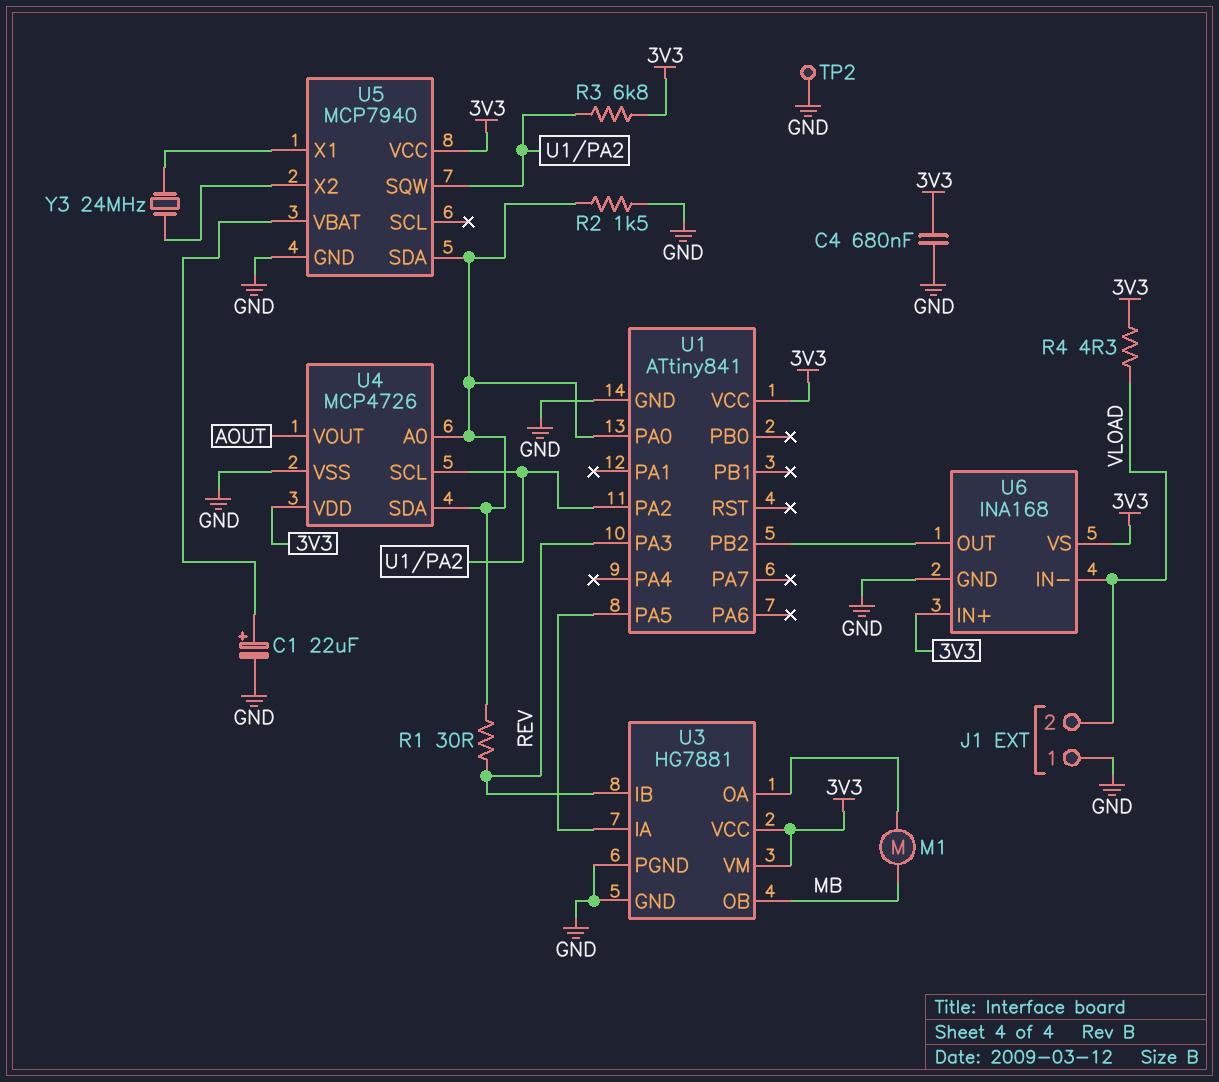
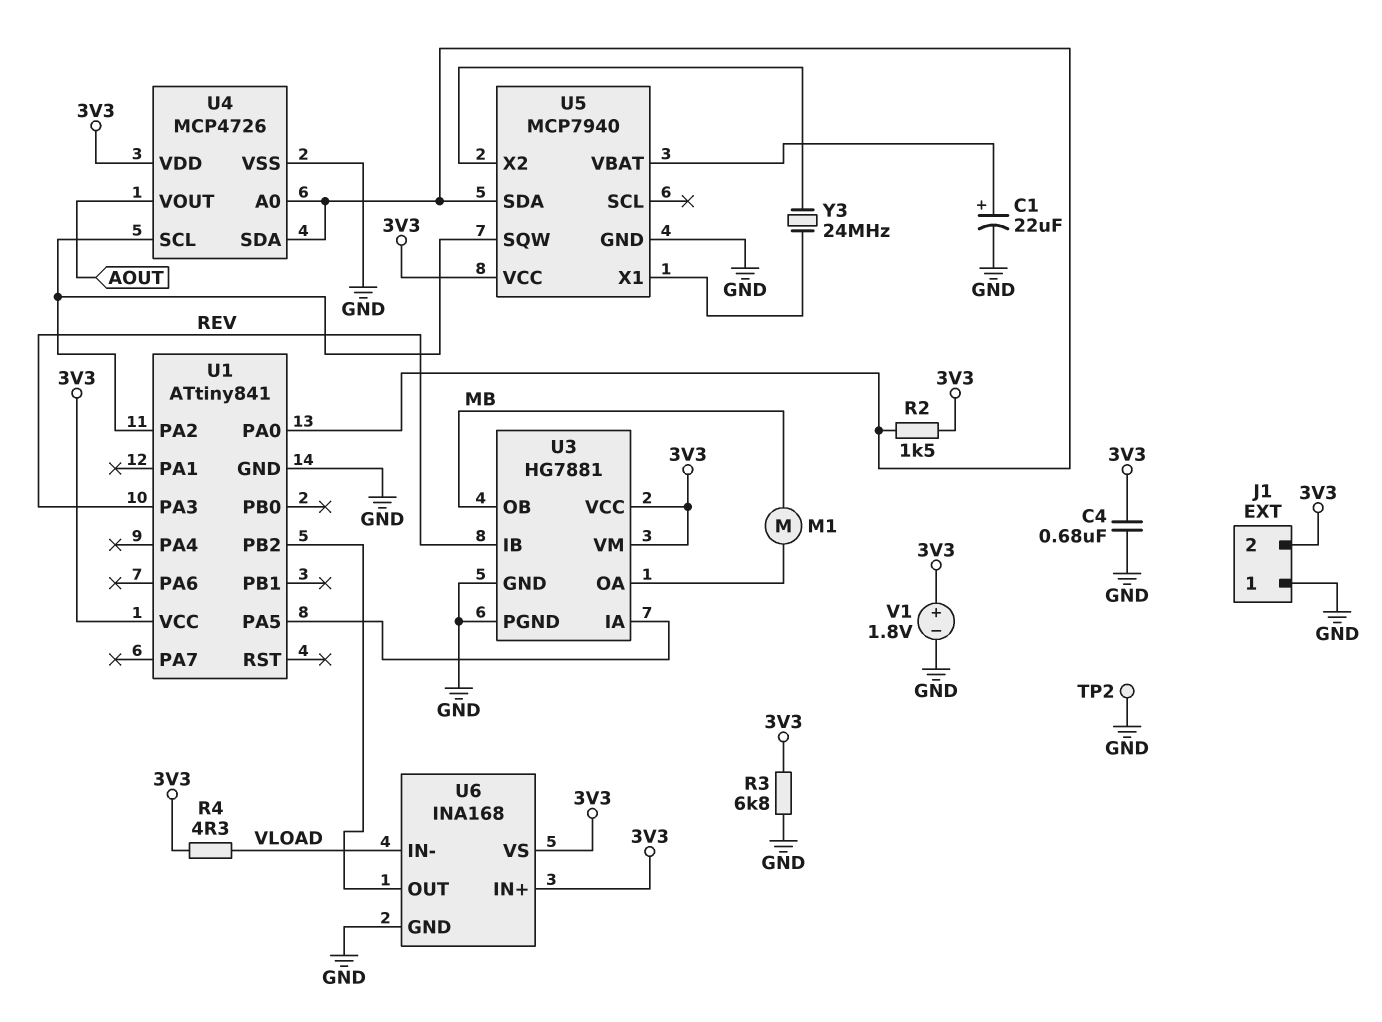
J1 pin 2: VLOAD -> 3V3
R1: 30 (REV, U1/PA0) -> none
R2: 1.5k (GND, U1/PA0) -> 1.5k (3V3, U1/PA0)
R3: 6.8k (3V3, U1/PA2) -> 6.8k (3V3, GND)
V1: none -> 1.8V (plus 3V3, minus GND)

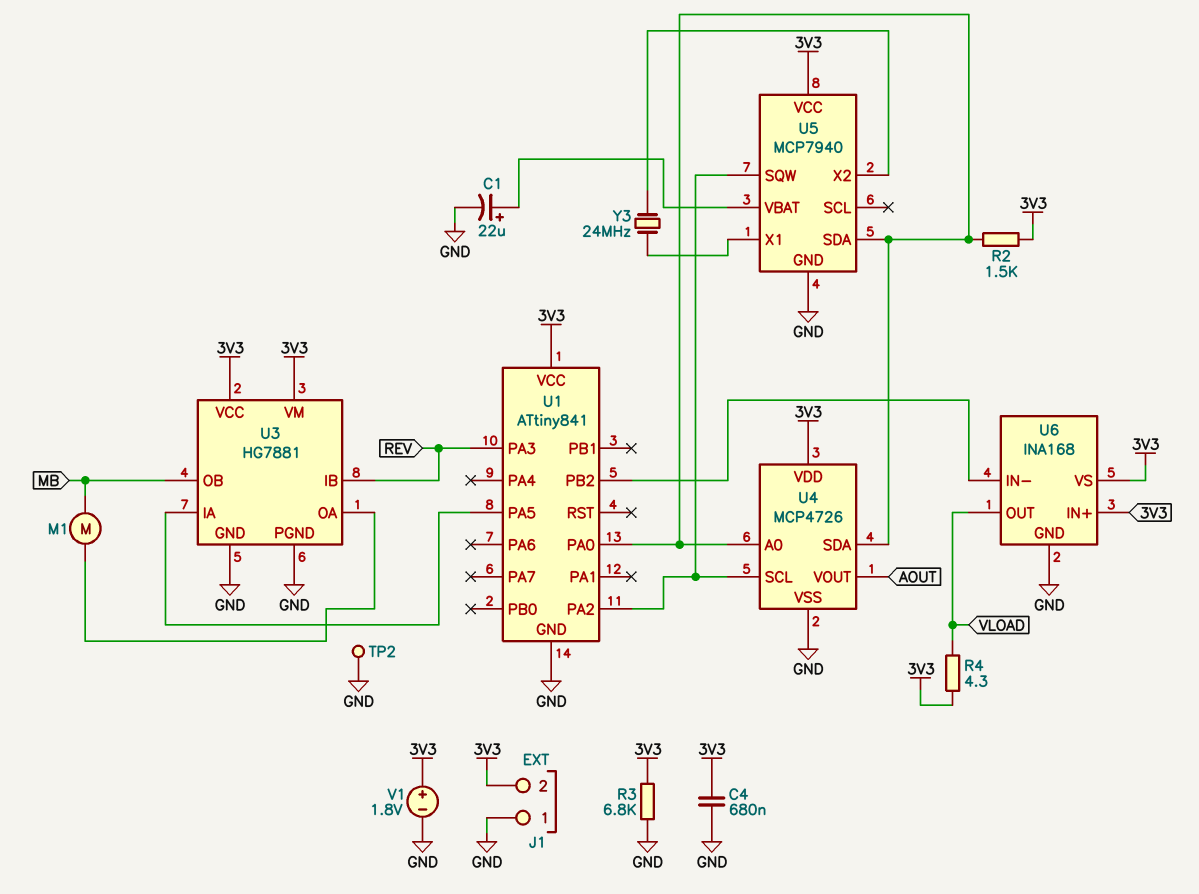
U6 pin IN-: VLOAD -> U1/PB2
U6 pin OUT: U1/PB2 -> VLOAD

